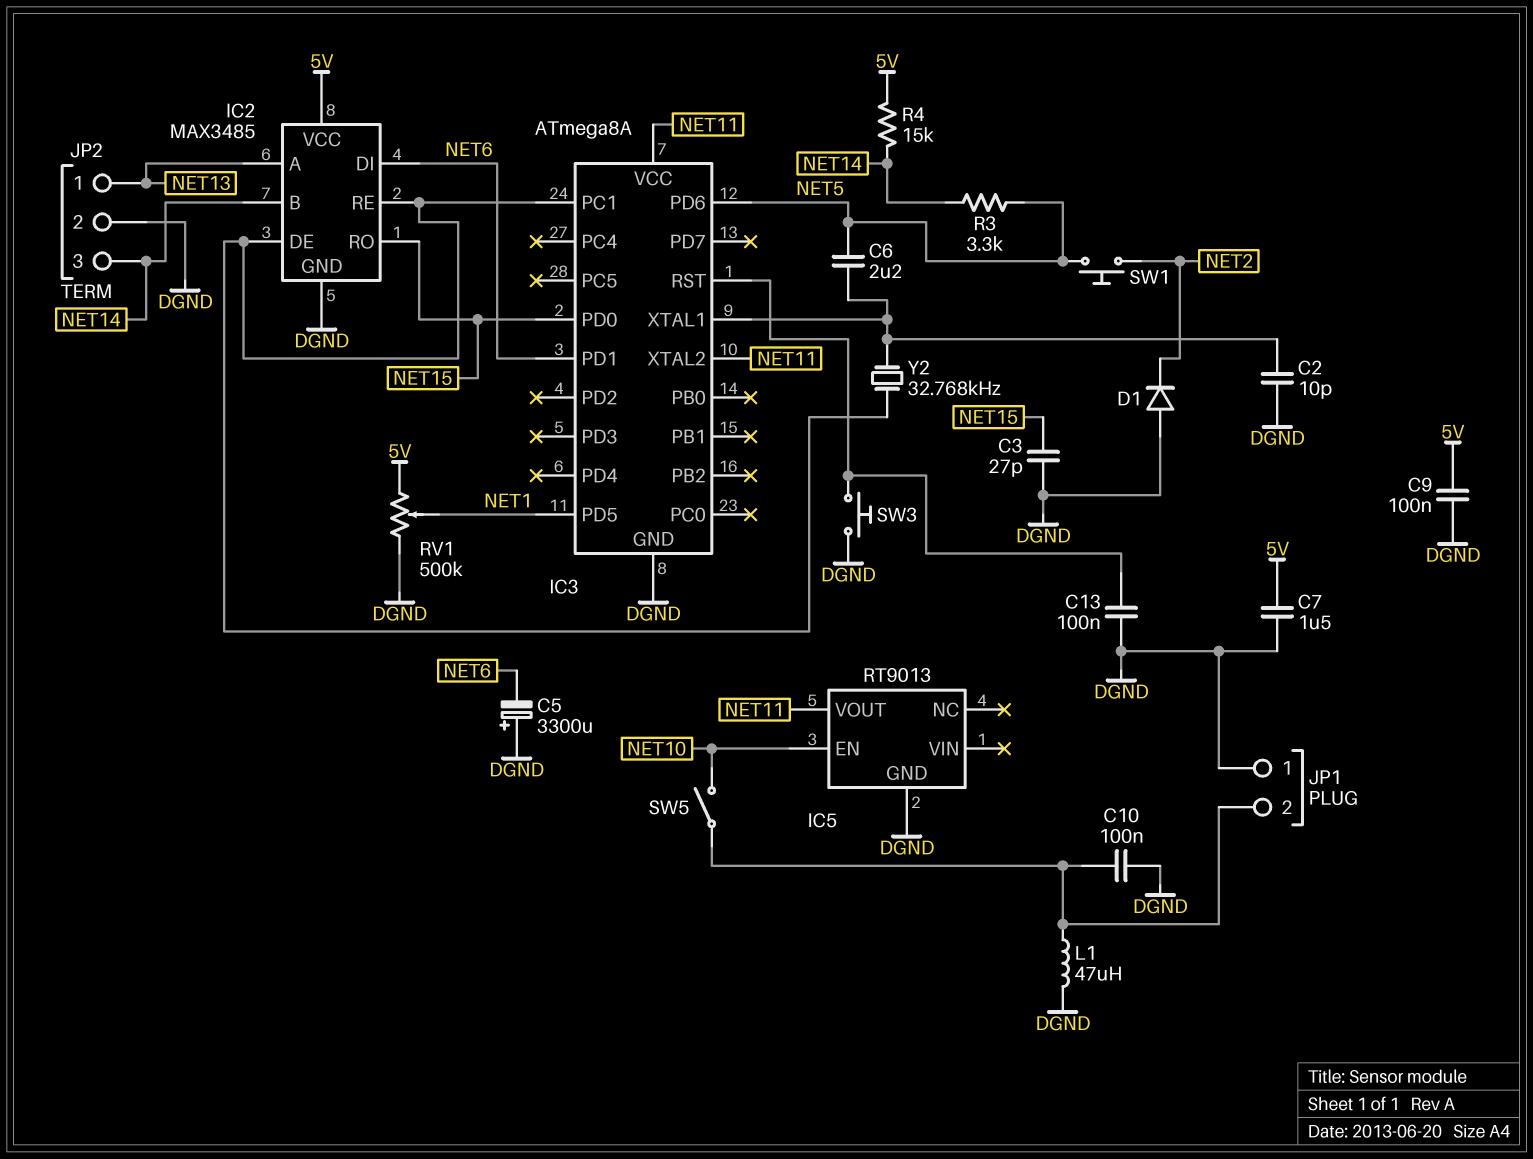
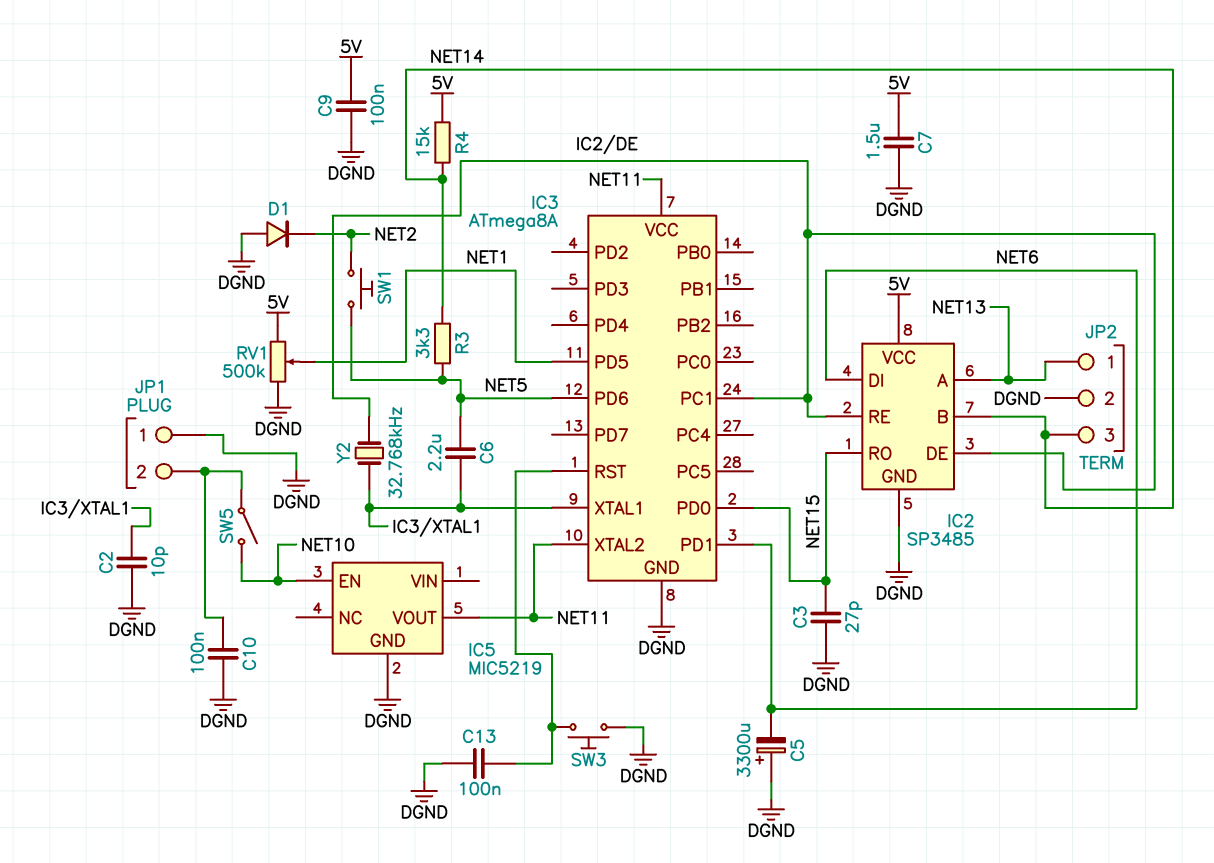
IC2: MAX3485 -> SP3485
IC5: RT9013 -> MIC5219
L1: 47uH (DGND, JP1/2) -> none

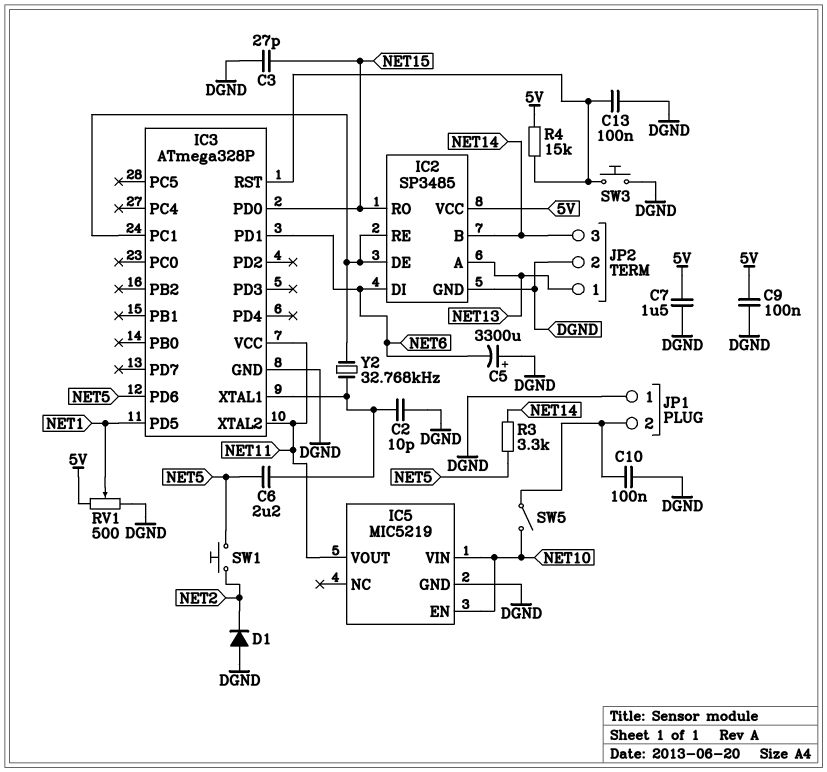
IC3: ATmega8A -> ATmega328P
IC5 pin VIN: none -> NET10
R4: 15k (5V, NET14) -> 15k (5V, IC3/RST)
RV1: 500k (5V, DGND, wiper NET1) -> 500 (5V, DGND, wiper NET1)

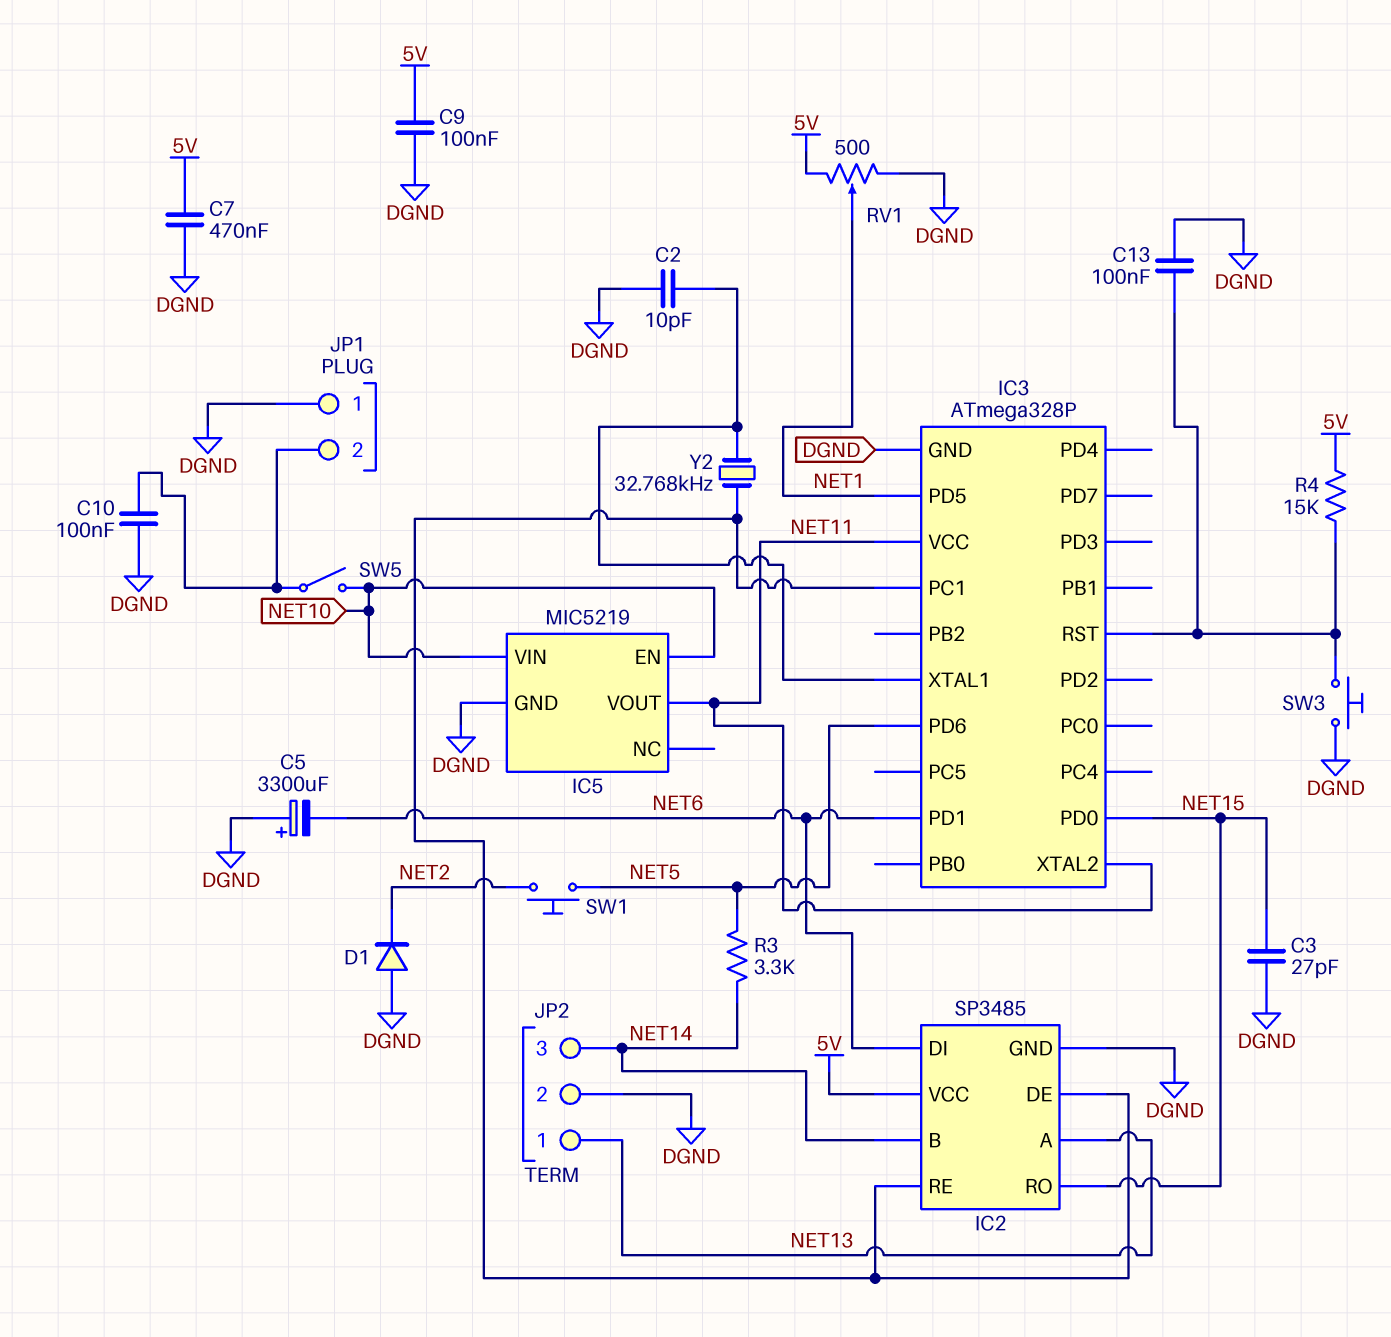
C6: 2.2uF (IC3/XTAL1, NET5) -> none
C7: 1.5uF (5V, DGND) -> 470nF (5V, DGND)

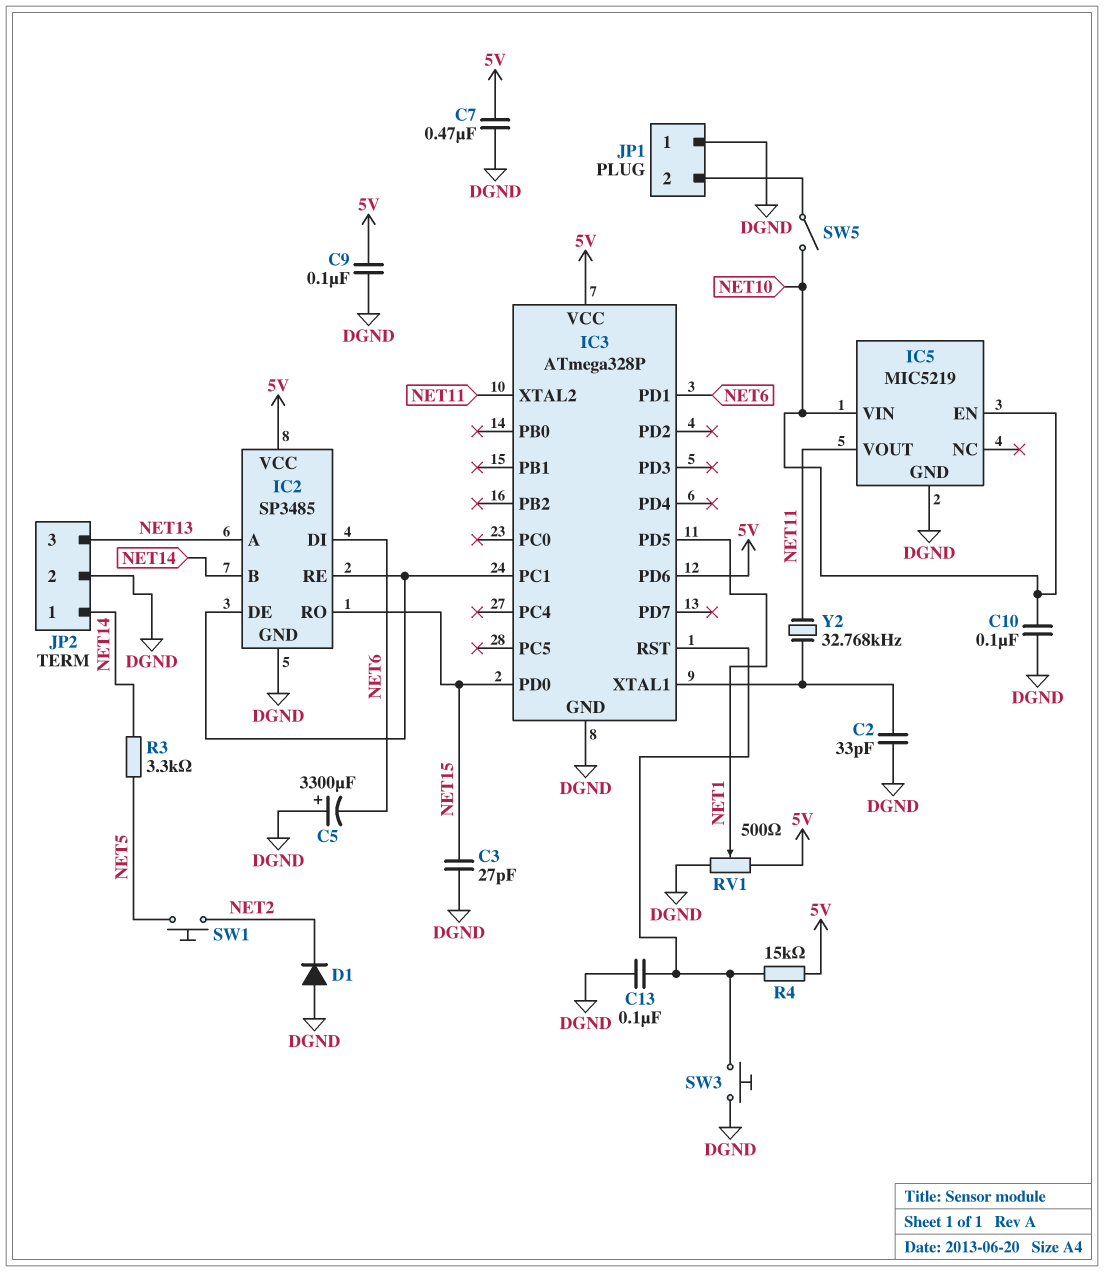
C2: 10pF (DGND, IC3/XTAL1) -> 33pF (DGND, IC3/XTAL1)
C10: 100nF (DGND, JP1/2) -> 100nF (DGND, NET10)
IC3 pin PD6: NET5 -> 5V
IC3 pin VCC: NET11 -> 5V
JP2 pin 1: NET13 -> NET14
JP2 pin 3: NET14 -> NET13
Y2: 32.768kHz (IC2/DE, IC3/XTAL1) -> 32.768kHz (IC3/XTAL1, NET11)

